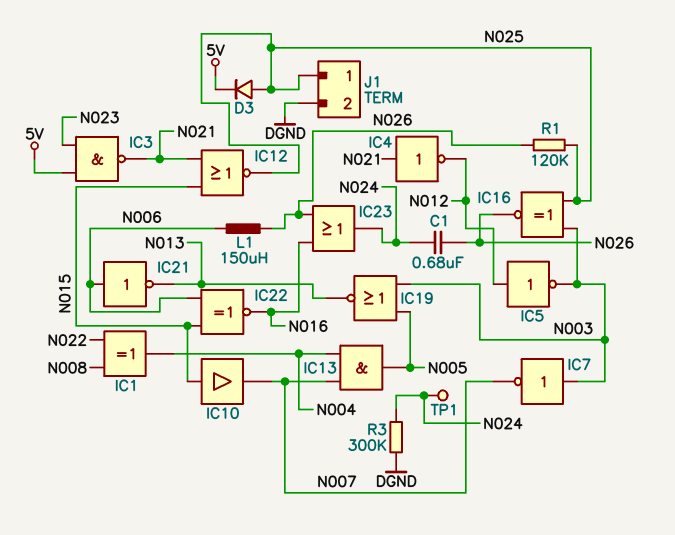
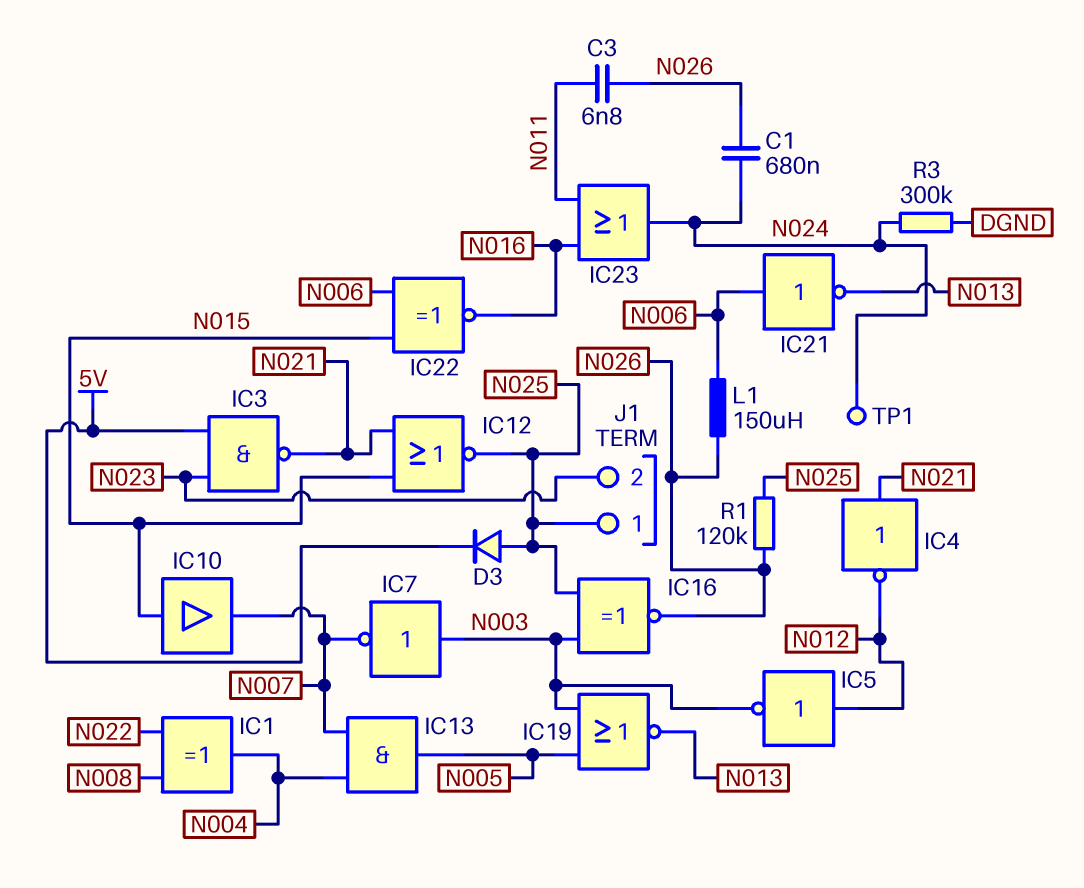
C3: none -> 6.8nF (N011, N026)
IC23: OR (in N016, in N026, out N024) -> OR (in N011, in N016, out N024)
J1 pin 2: DGND -> N023

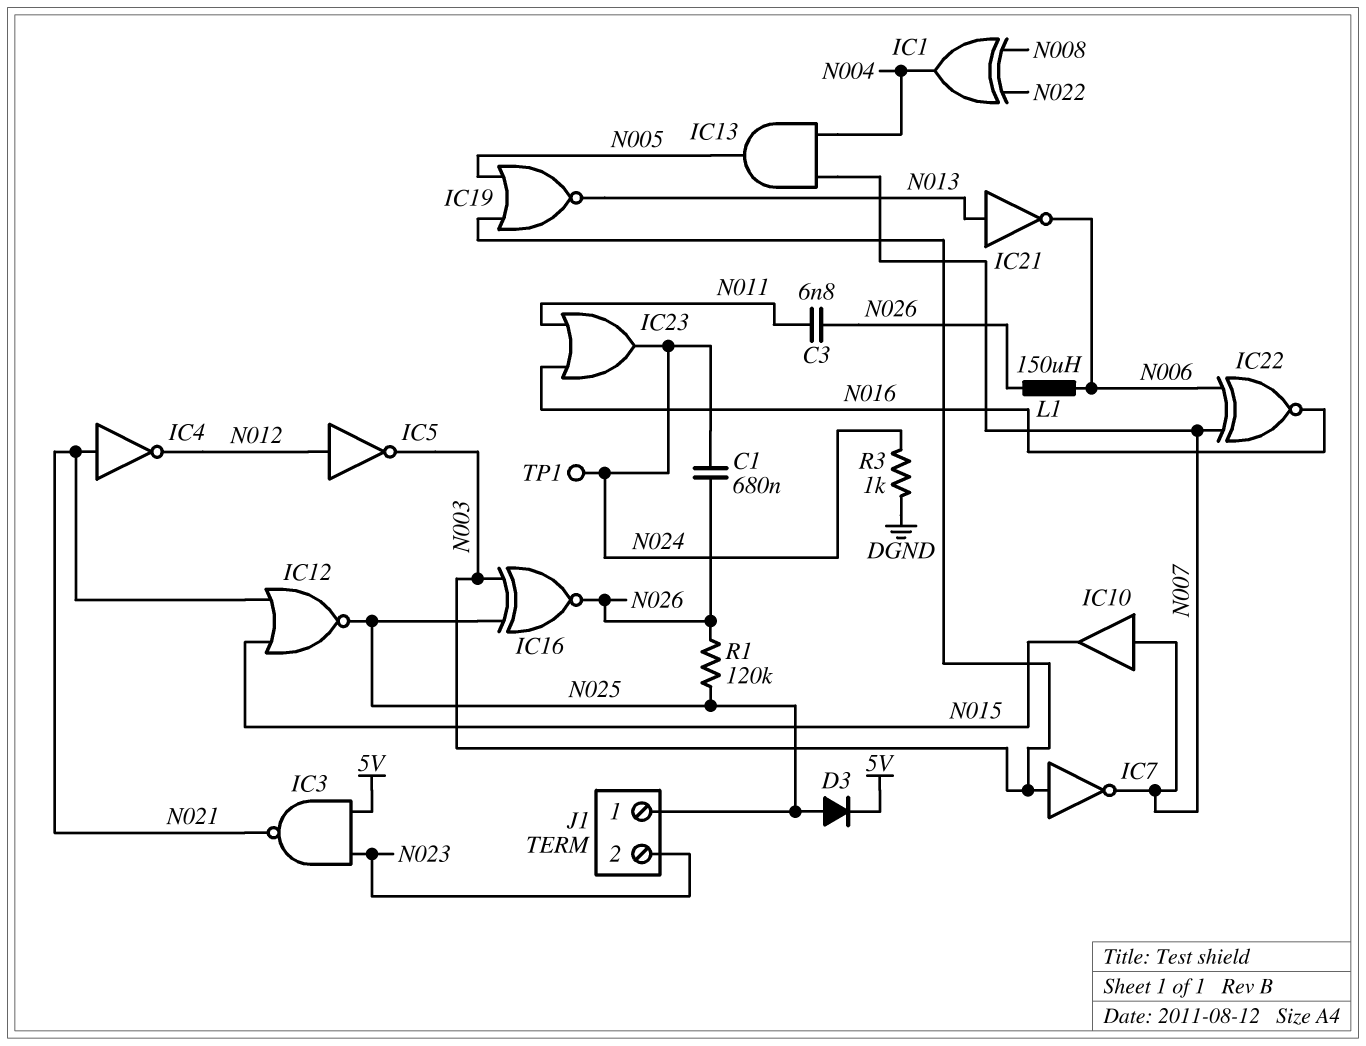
IC10: buffer (in N015, out N007) -> buffer (in N007, out N015)
IC21: NOT (in N006, out N013) -> NOT (in N013, out N006)
IC22: XNOR (in N006, in N015, out N016) -> XNOR (in N006, in N007, out N016)
R3: 300k (DGND, N024) -> 1k (DGND, N024)

